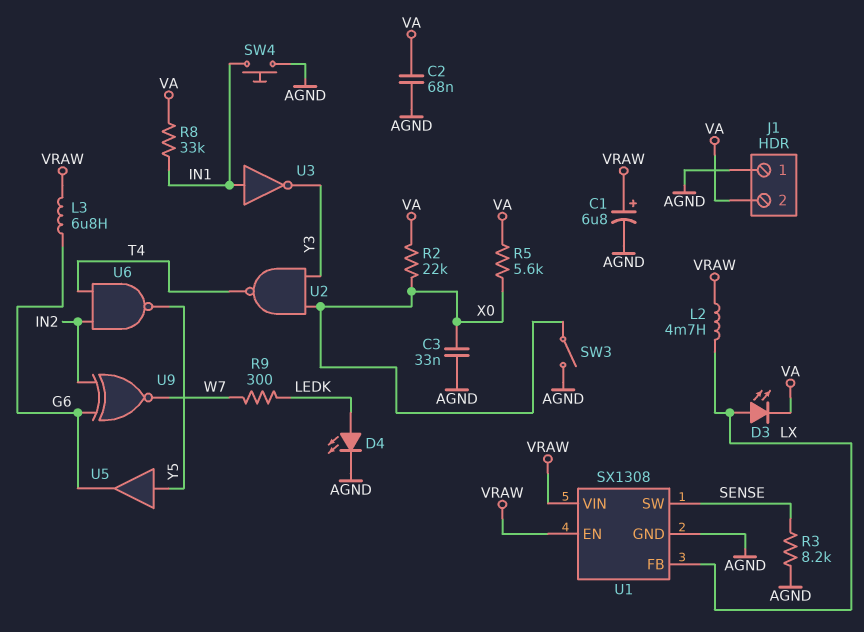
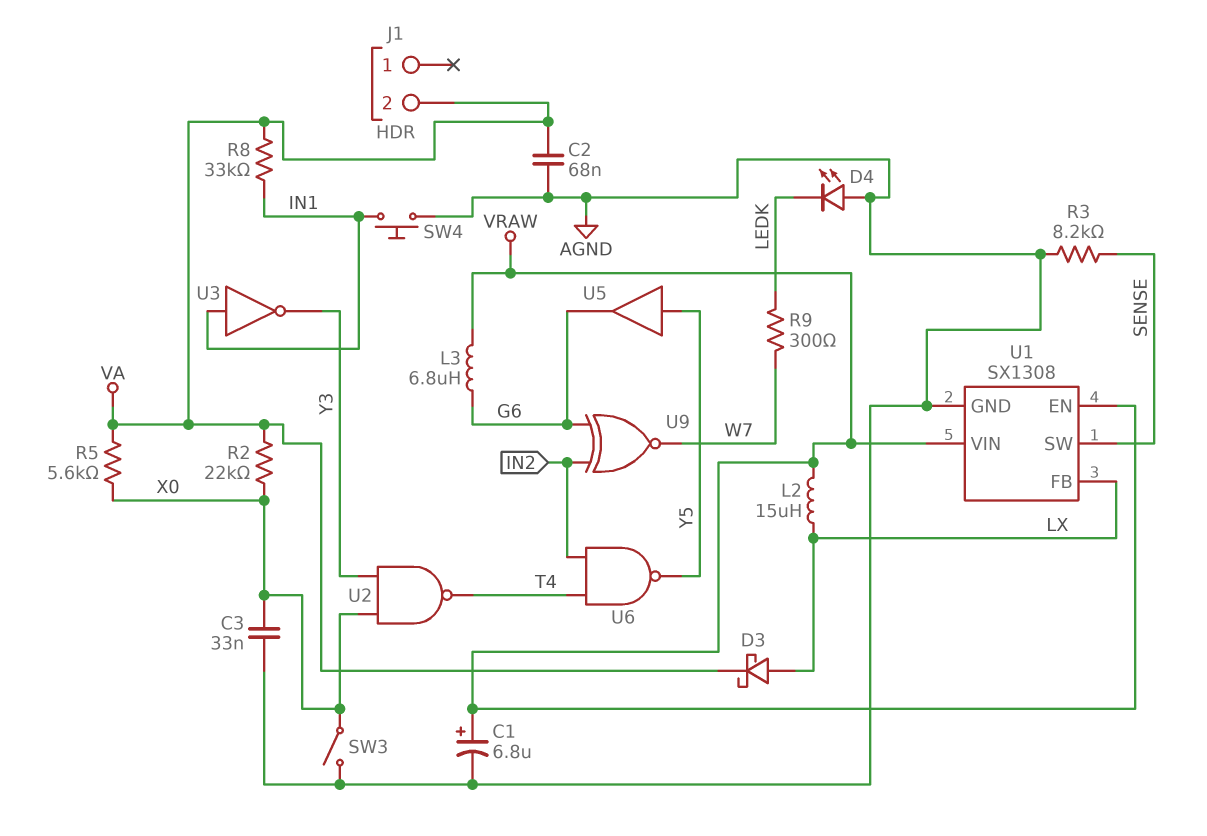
D3: LED (A LX, K VA) -> schottky (A LX, K VA)
D4: LED (A LEDK, K AGND) -> LED (A AGND, K LEDK)
J1 pin 1: AGND -> none
L2: 4.7mH (LX, VRAW) -> 15uH (LX, VRAW)

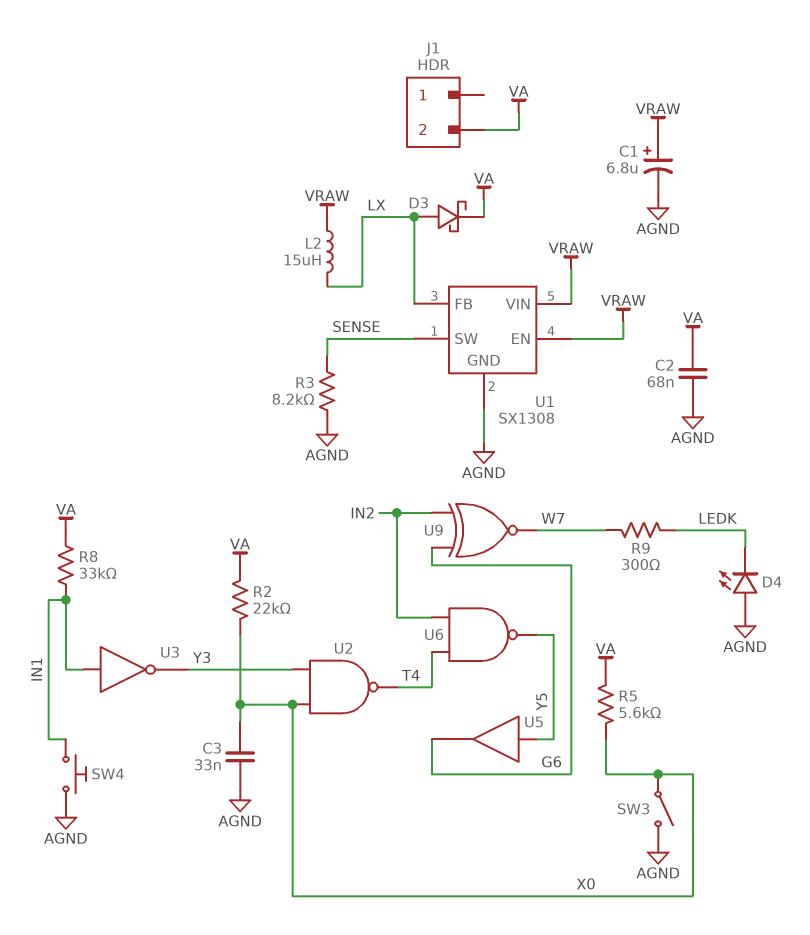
L3: 6.8uH (G6, VRAW) -> none

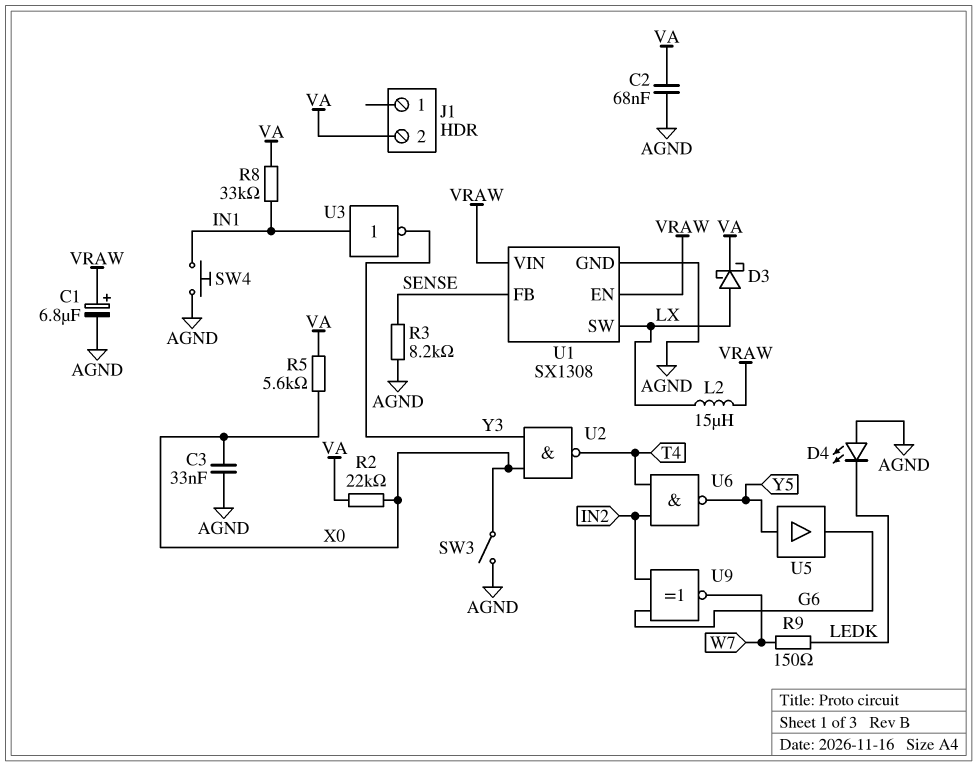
R9: 300 (LEDK, W7) -> 150 (LEDK, W7)
U1 pin FB: LX -> SENSE
U1 pin SW: SENSE -> LX

